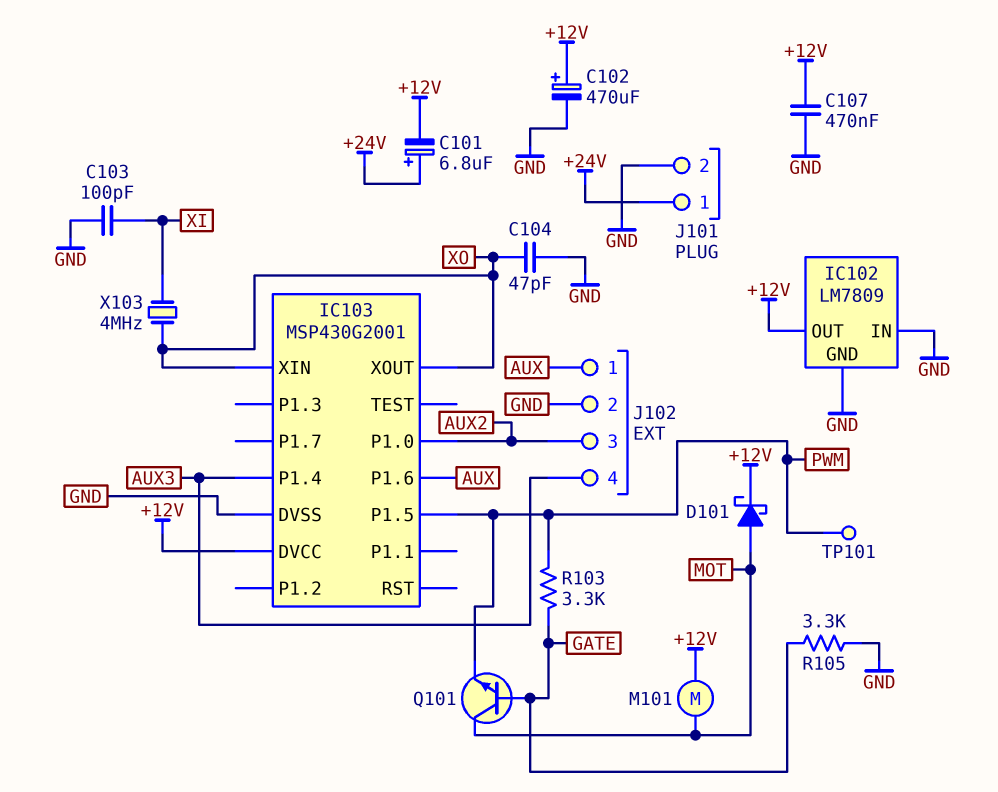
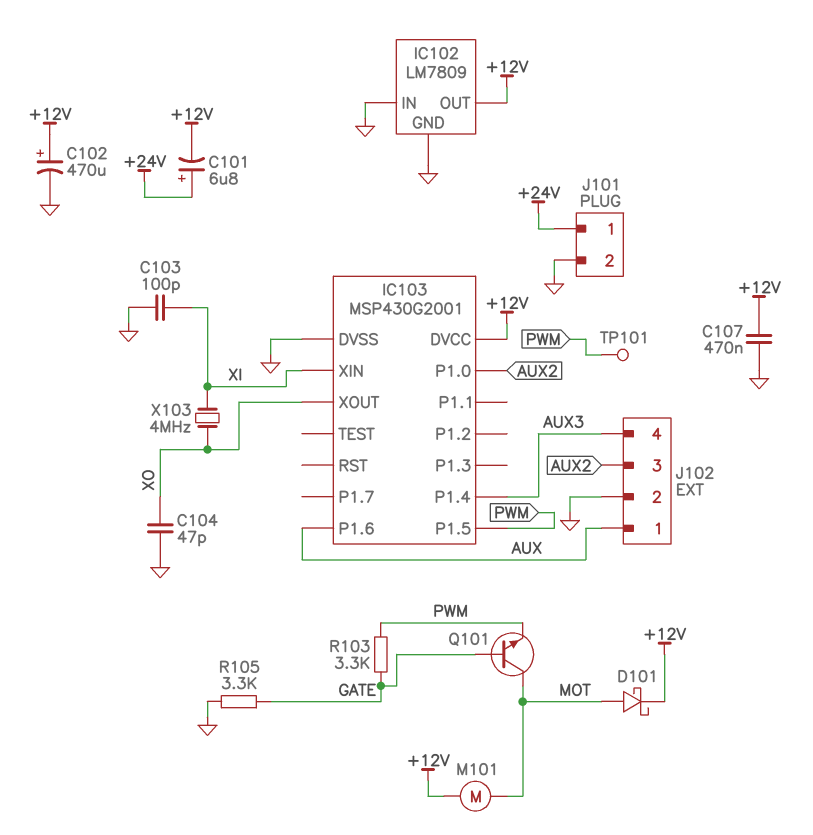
IC103 pin XIN: XO -> XI

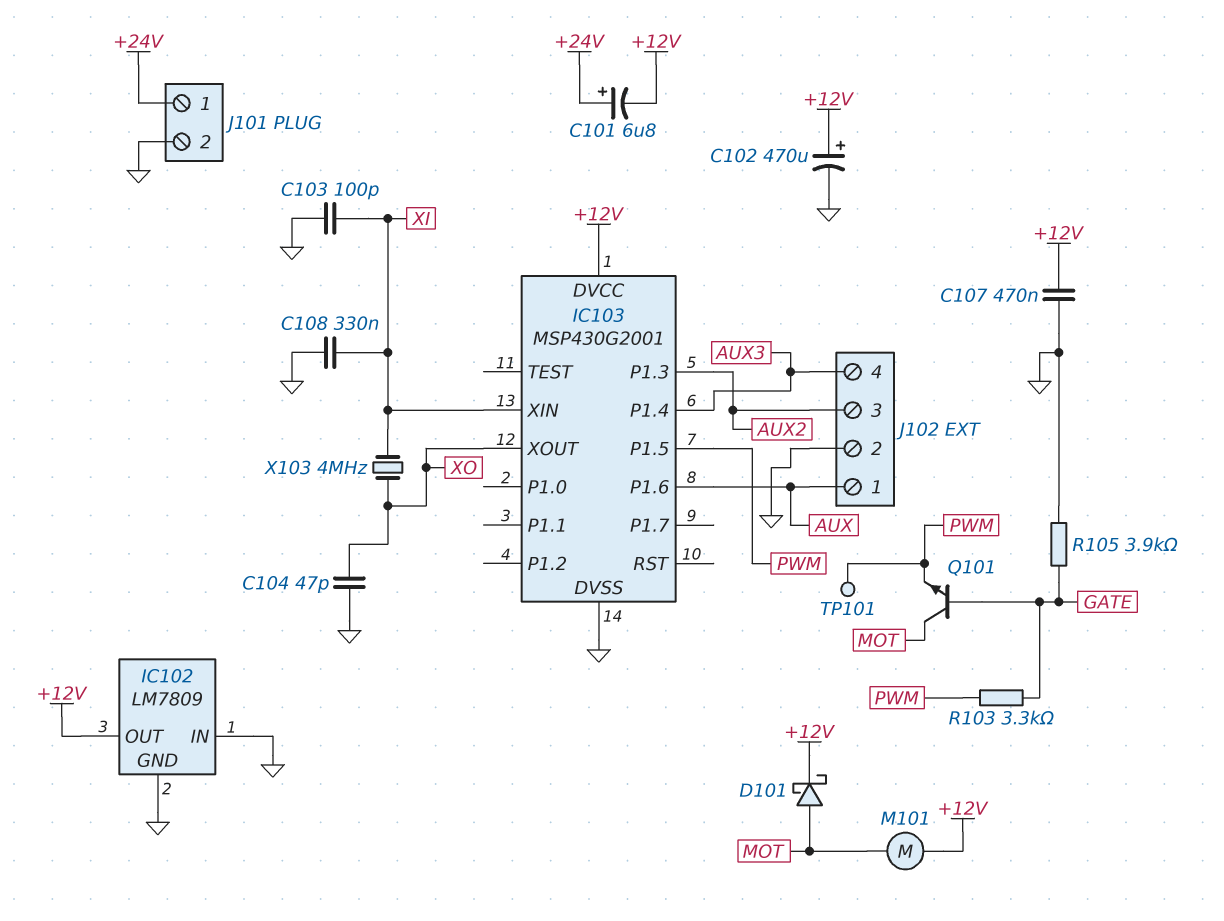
C108: none -> 330nF (GND, XI)
IC103 pin P1.0: AUX2 -> none
IC103 pin P1.3: none -> AUX2
R105: 3.3k (GATE, GND) -> 3.9k (GATE, GND)

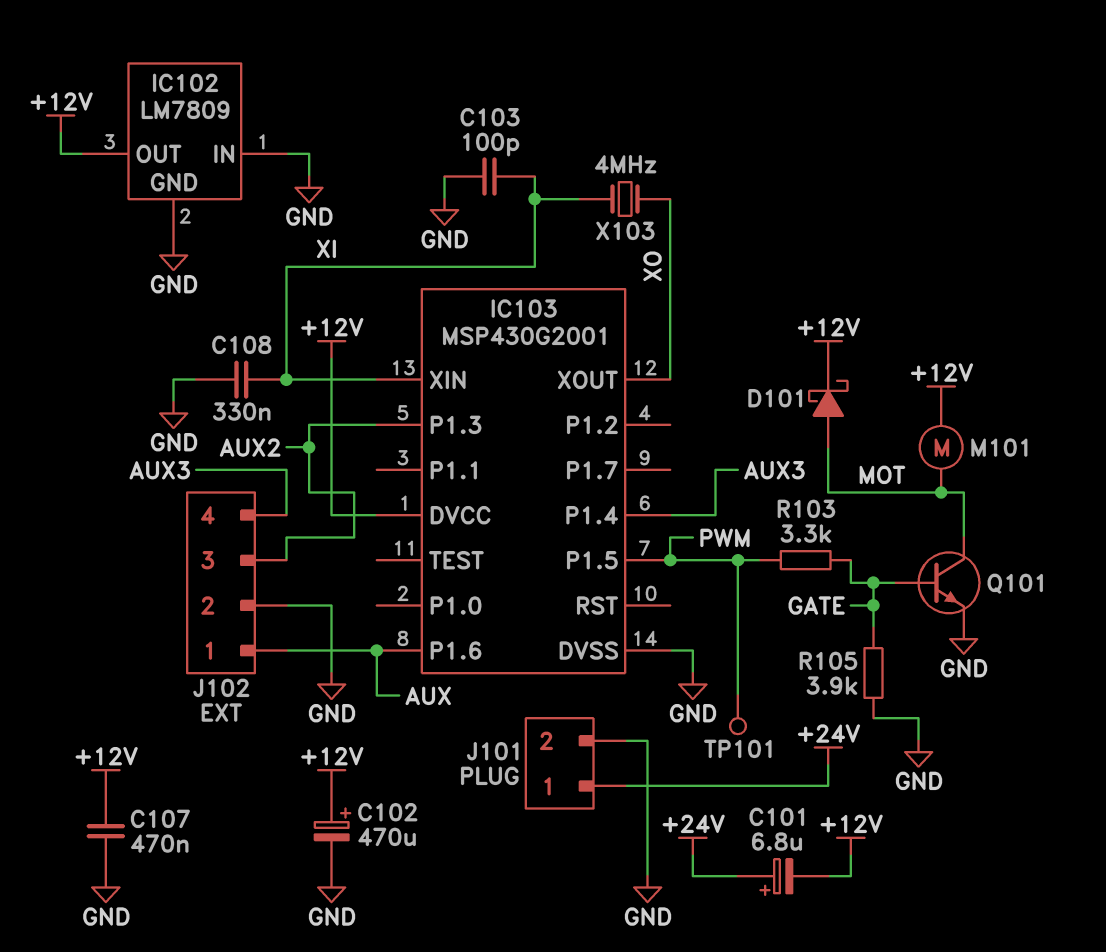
C104: 47pF (GND, XO) -> none
Q101: NPN (B GATE, C MOT, E PWM) -> NPN (B GATE, C MOT, E GND)

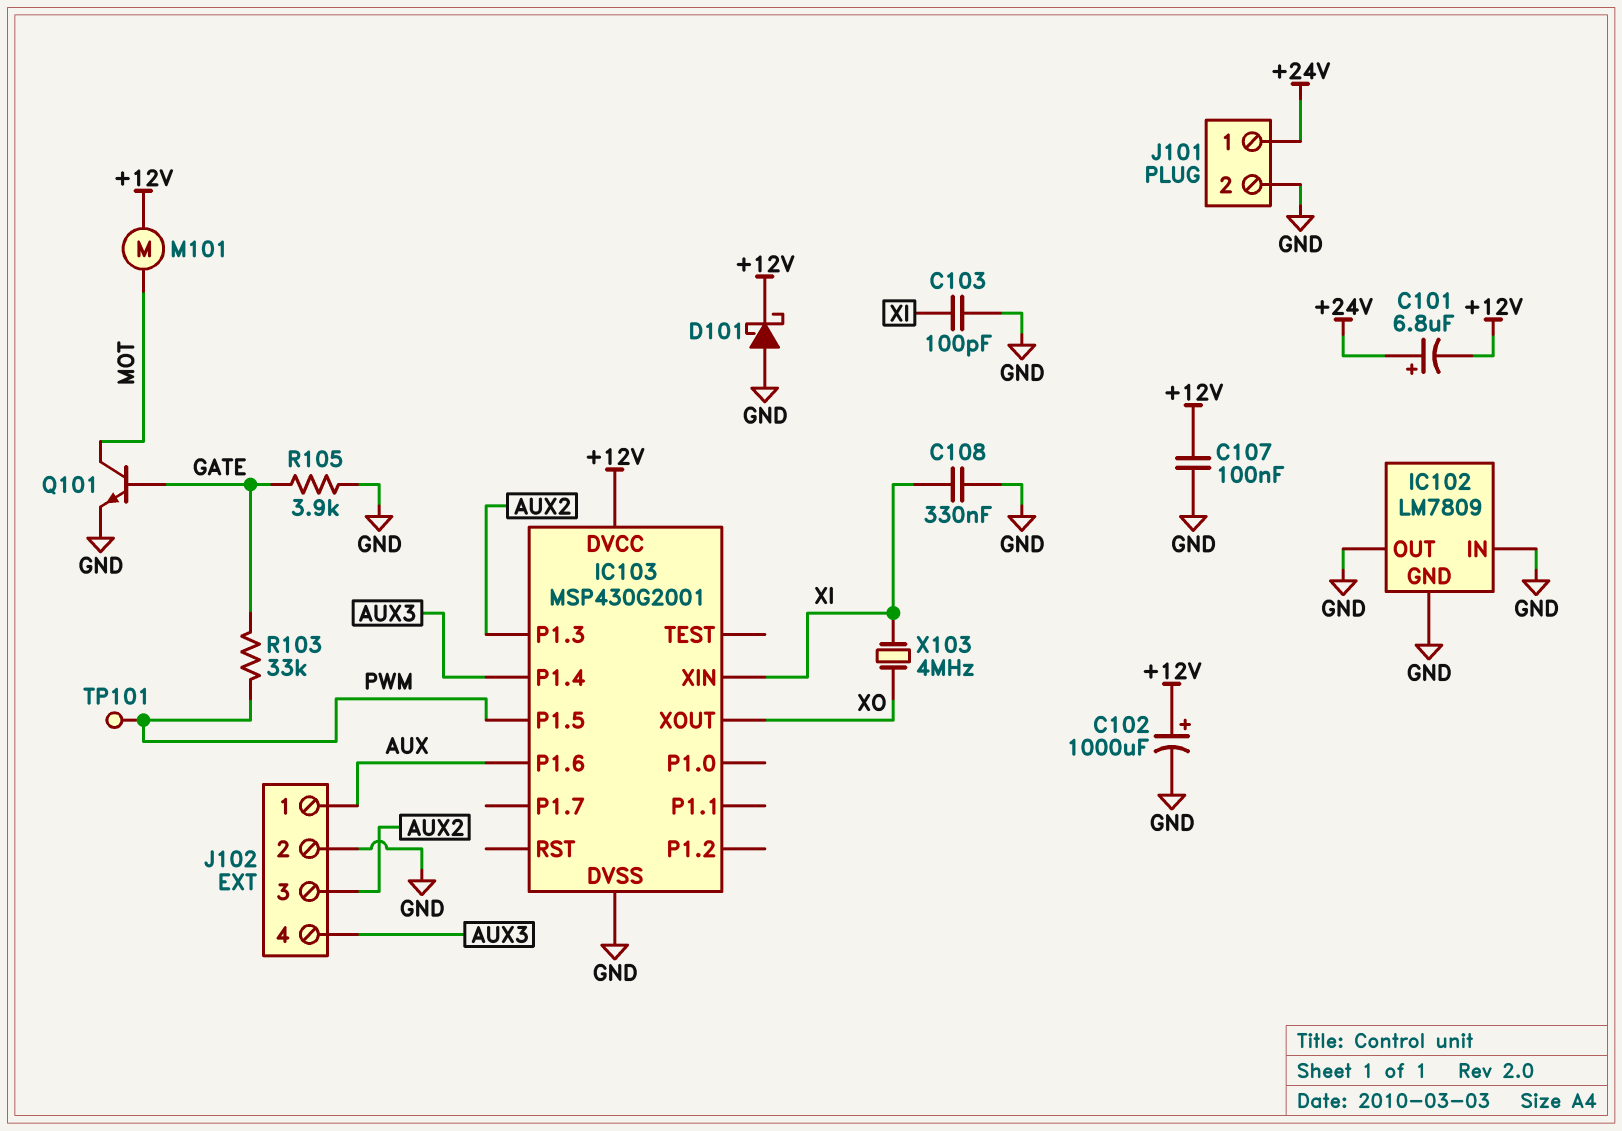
C102: 470uF (plus +12V, minus GND) -> 1000uF (plus +12V, minus GND)
C107: 470nF (+12V, GND) -> 100nF (+12V, GND)
D101: schottky (A MOT, K +12V) -> schottky (A GND, K +12V)
IC102 pin OUT: +12V -> GND
R103: 3.3k (GATE, PWM) -> 33k (GATE, PWM)

